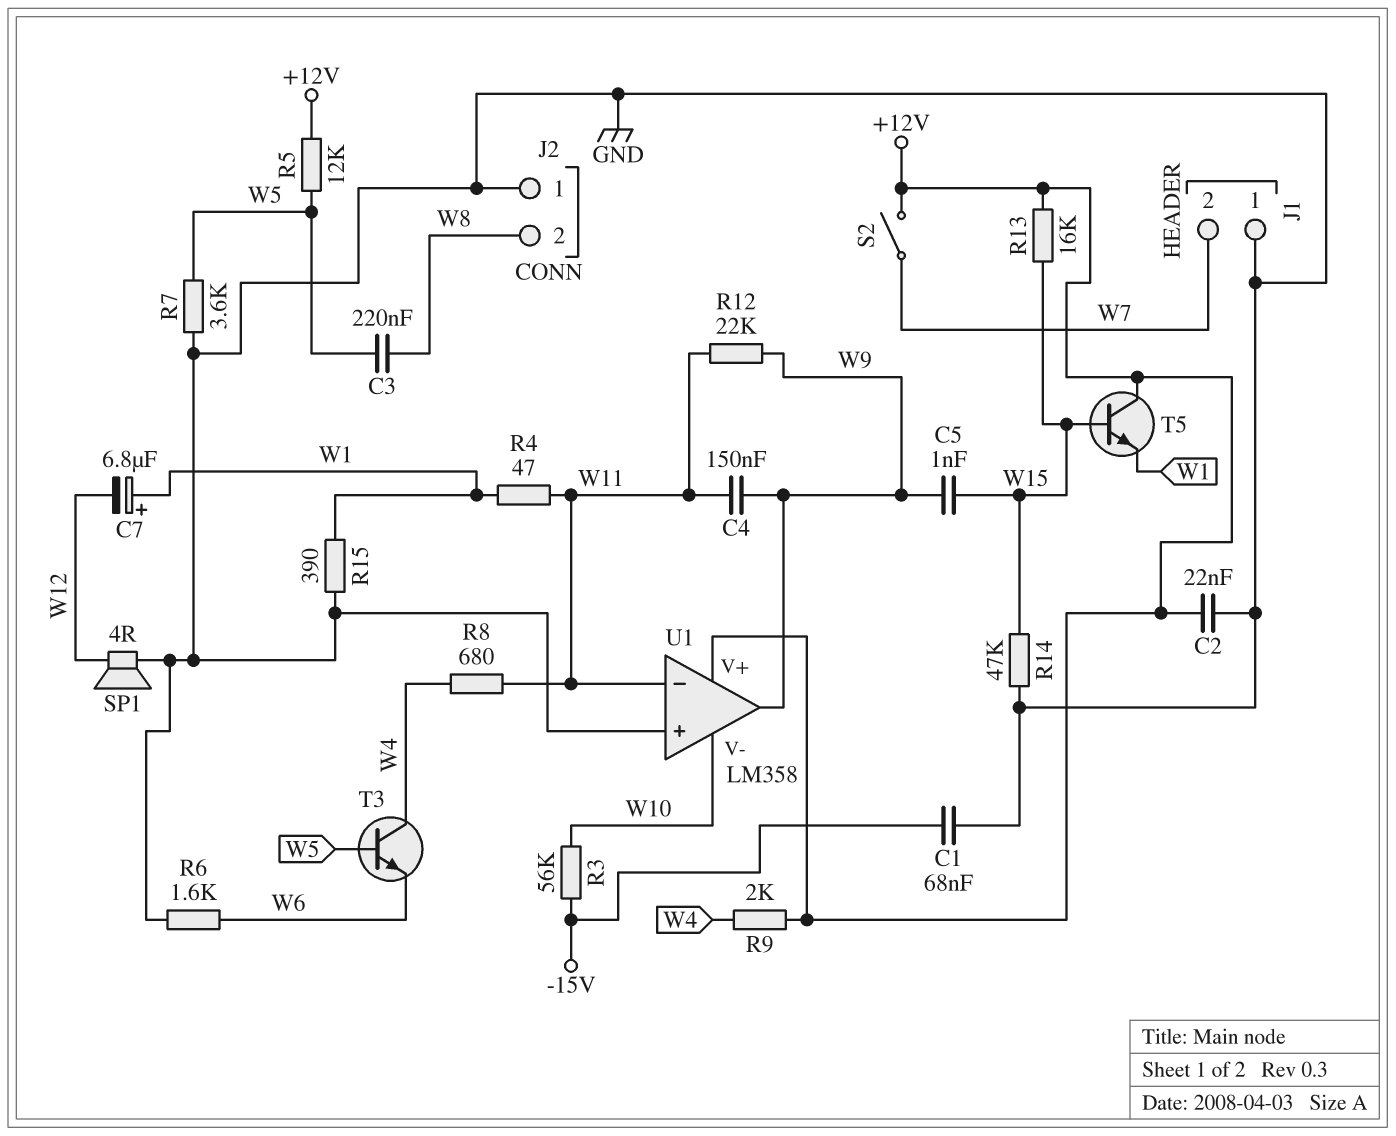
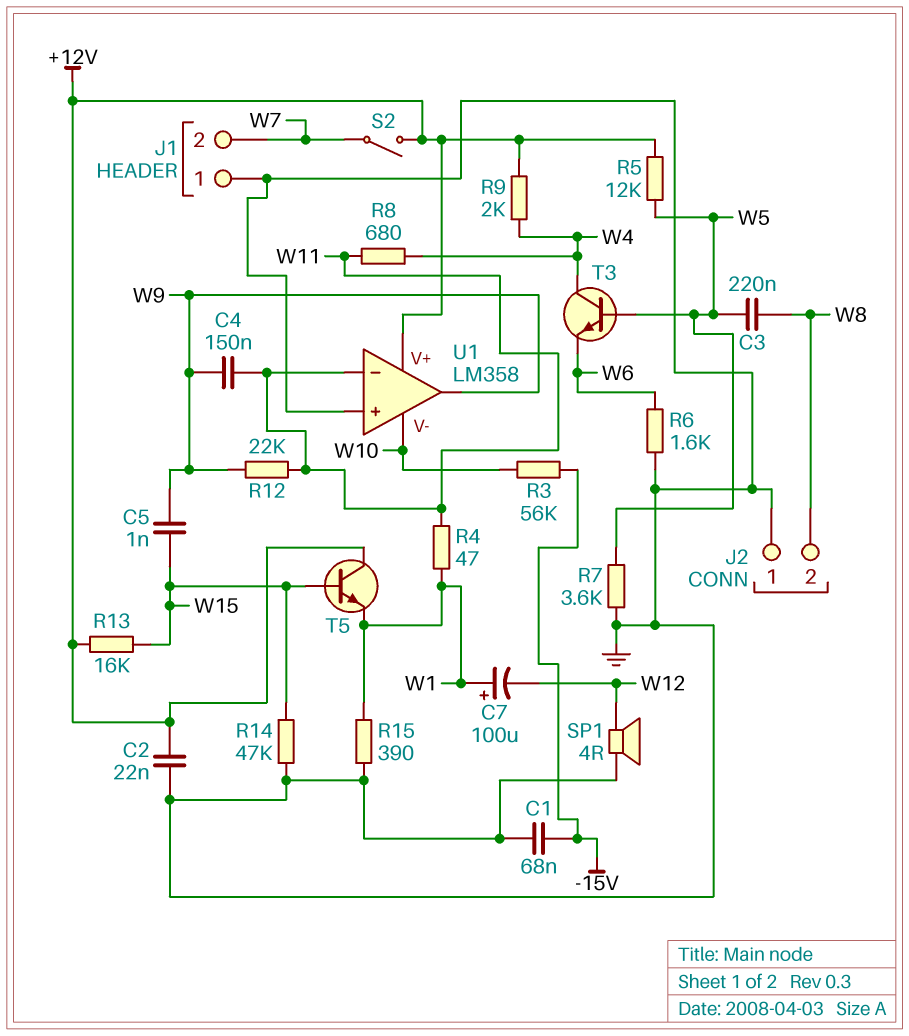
C7: 6.8uF (plus W1, minus W12) -> 100uF (plus W1, minus W12)

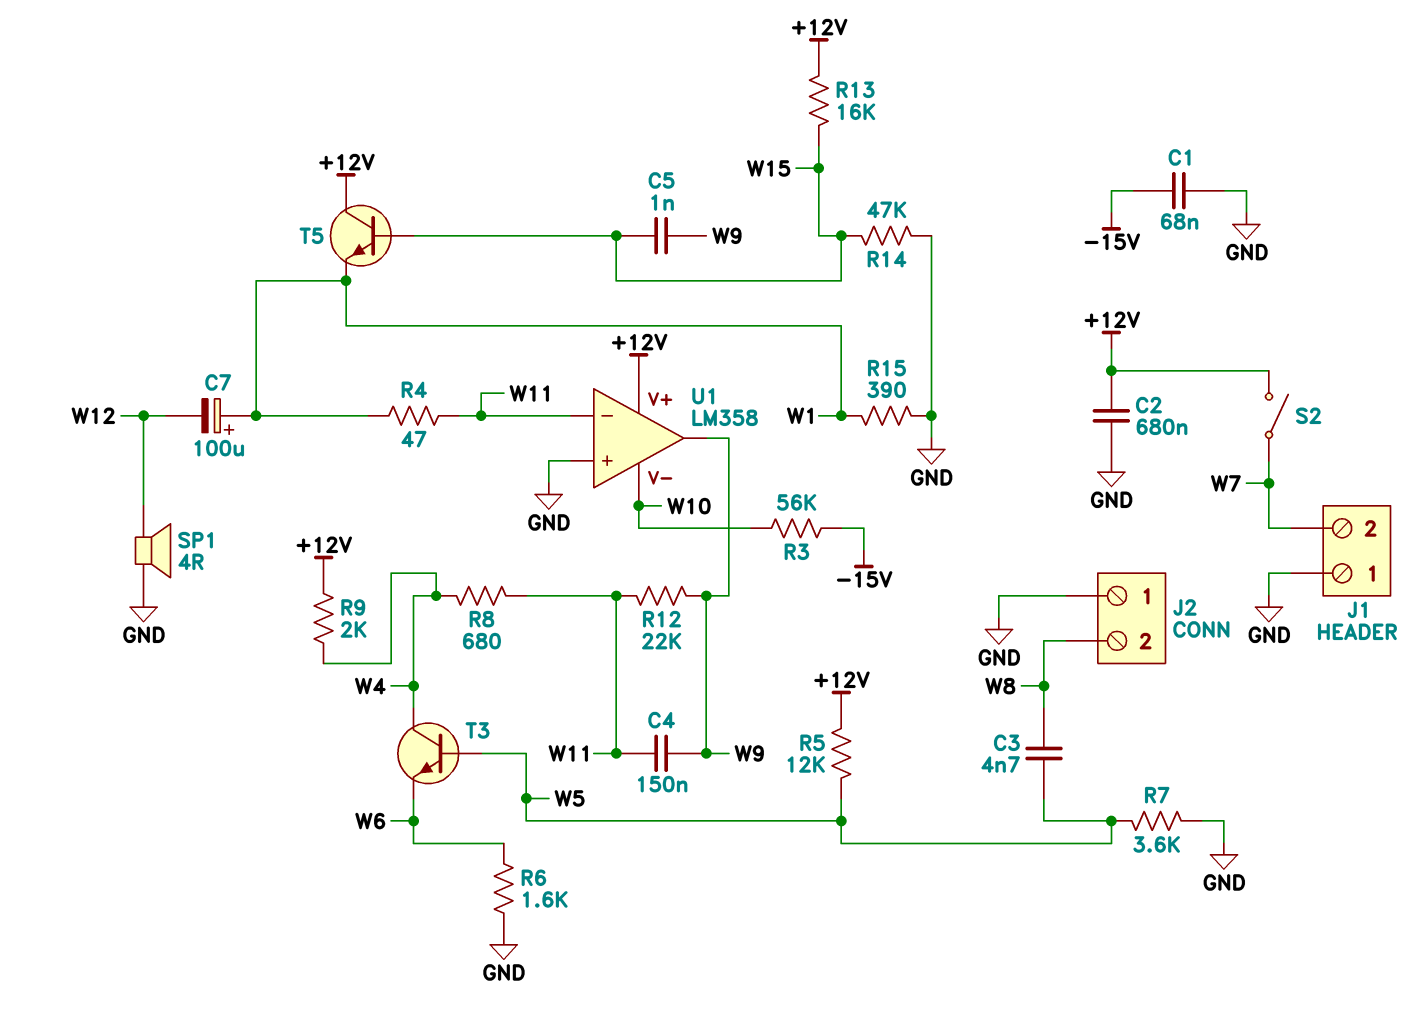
C2: 22nF (+12V, GND) -> 680nF (+12V, GND)
C3: 220nF (W5, W8) -> 4.7nF (W5, W8)

